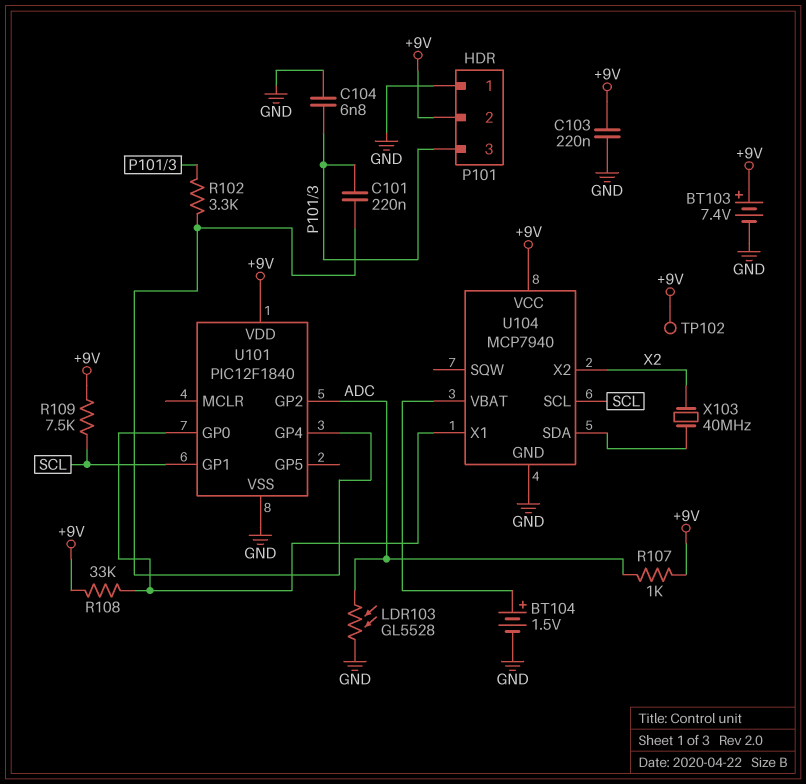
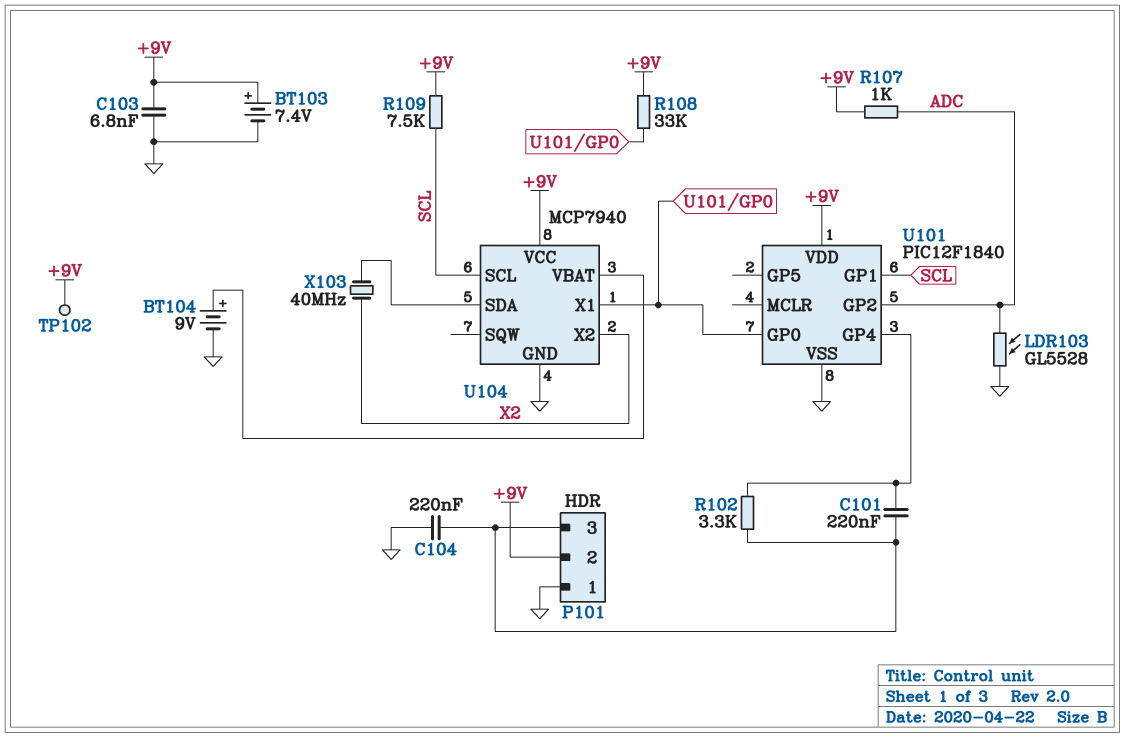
BT104: 1.5V (plus U104/VBAT, minus GND) -> 9V (plus U104/VBAT, minus GND)
C103: 220nF (+9V, GND) -> 6.8nF (+9V, GND)
C104: 6.8nF (GND, P101/3) -> 220nF (GND, P101/3)

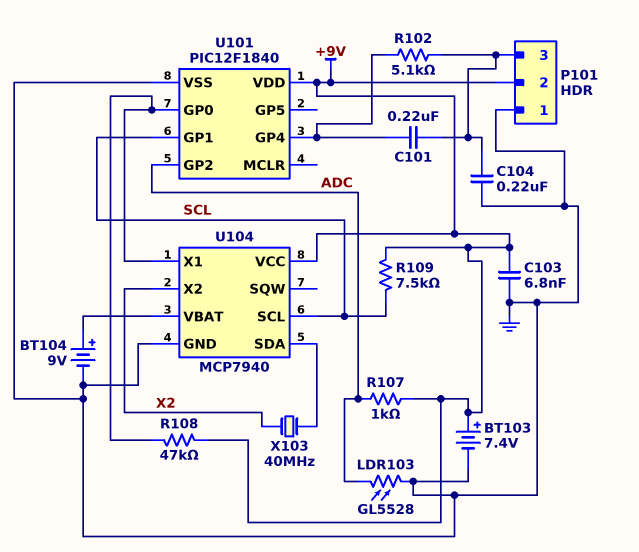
R102: 3.3k (P101/3, U101/GP4) -> 5.1k (P101/3, U101/GP4)
R108: 33k (+9V, U101/GP0) -> 47k (+9V, U101/GP0)
TP102: test point (+9V) -> none

